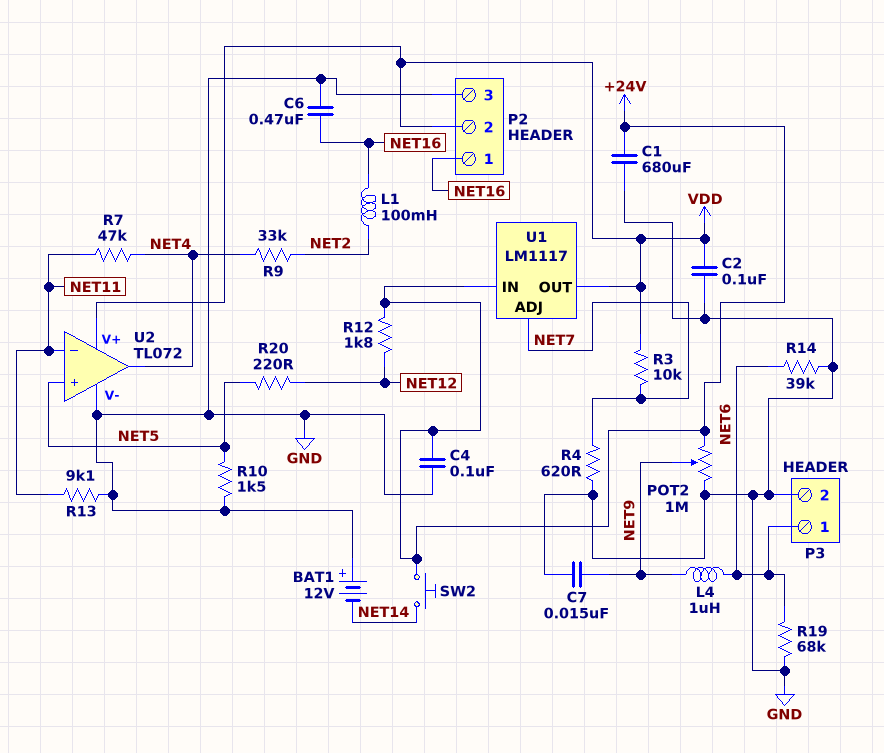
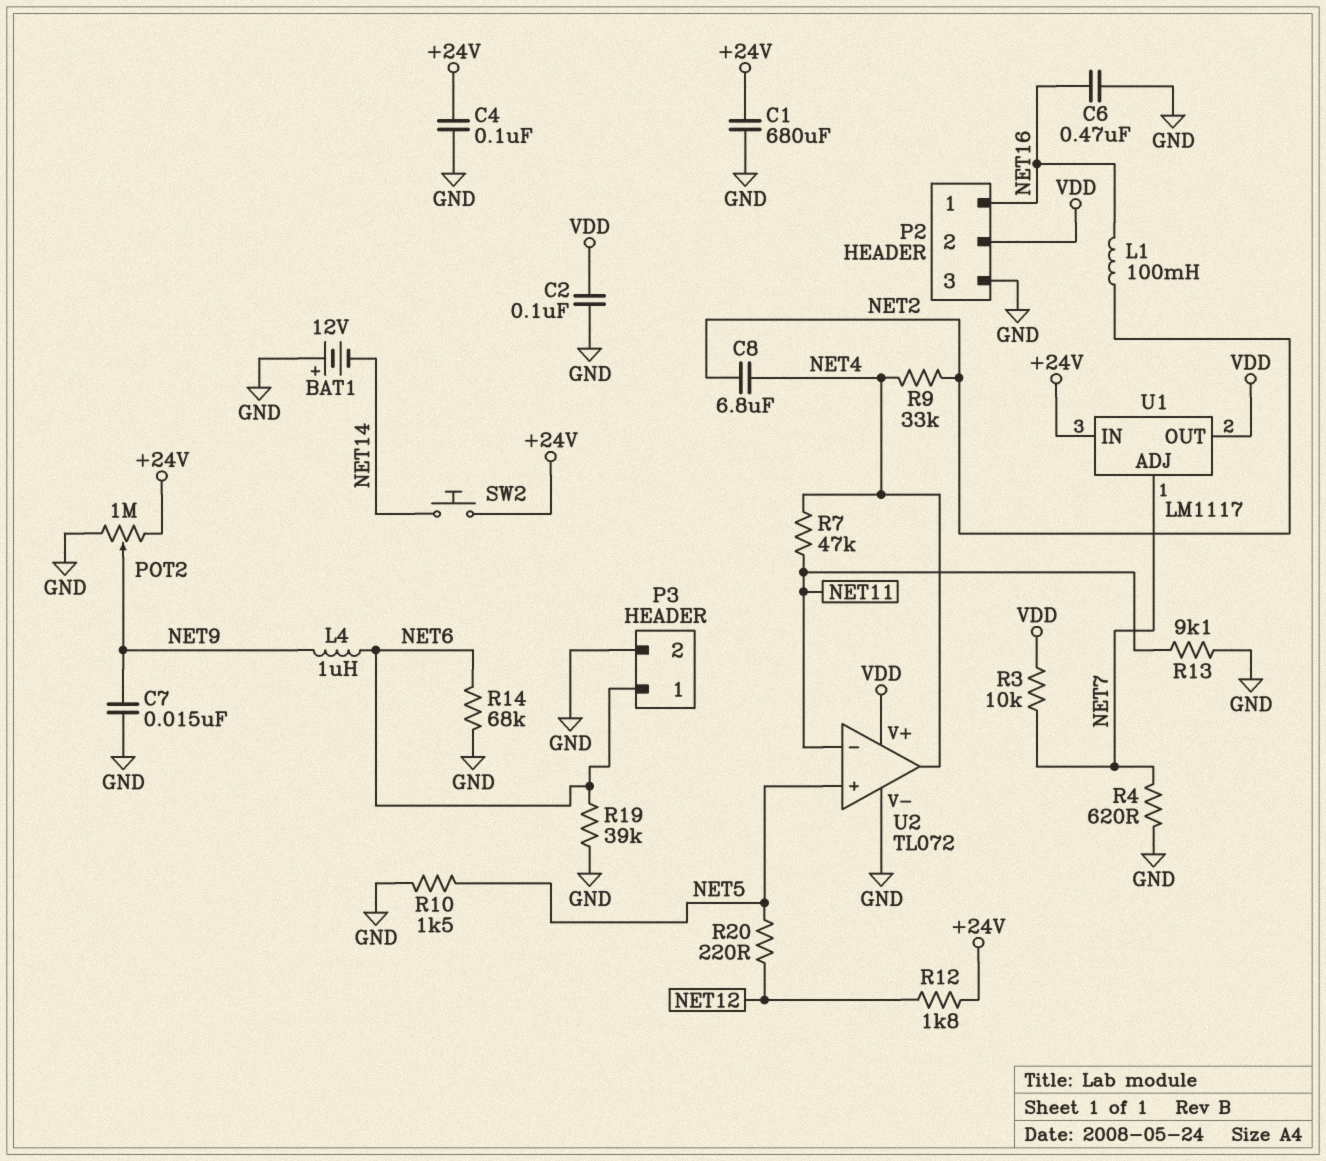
C8: none -> 6.8uF (NET2, NET4)
R14: 39k (GND, NET6) -> 68k (GND, NET6)
R19: 68k (GND, NET6) -> 39k (GND, NET6)

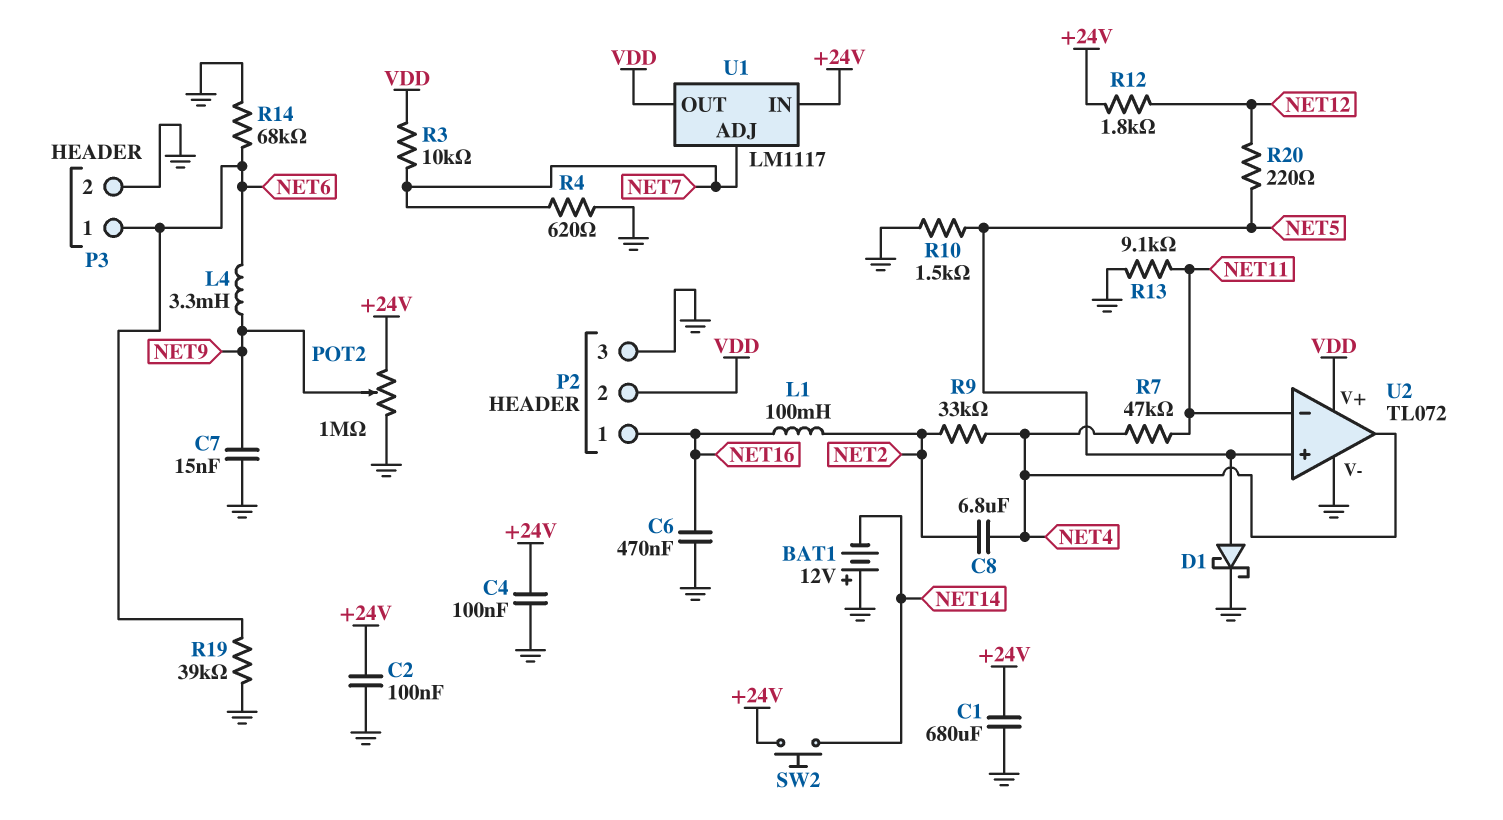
C2: 100nF (GND, VDD) -> 100nF (+24V, GND)
D1: none -> schottky (A NET5, K GND)
L4: 1uH (NET6, NET9) -> 3.3mH (NET6, NET9)

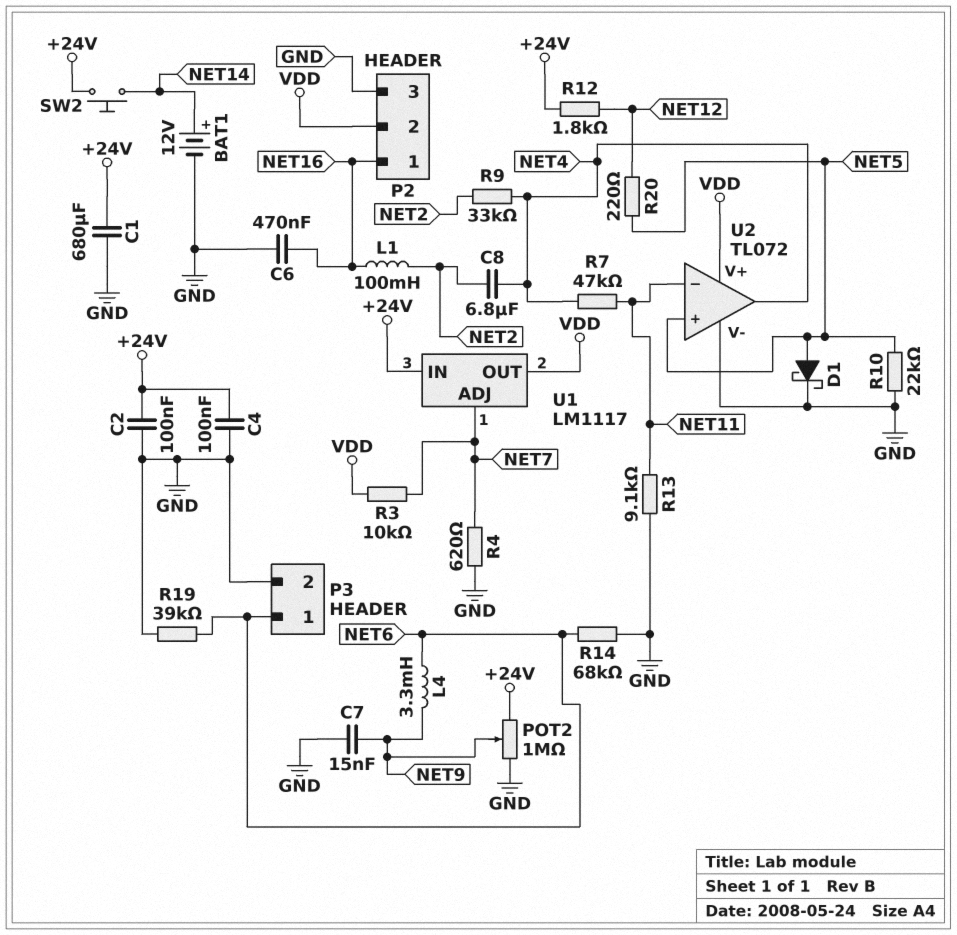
BAT1: 12V (plus GND, minus NET14) -> 12V (plus NET14, minus GND)
R10: 1.5k (GND, NET5) -> 22k (GND, NET5)

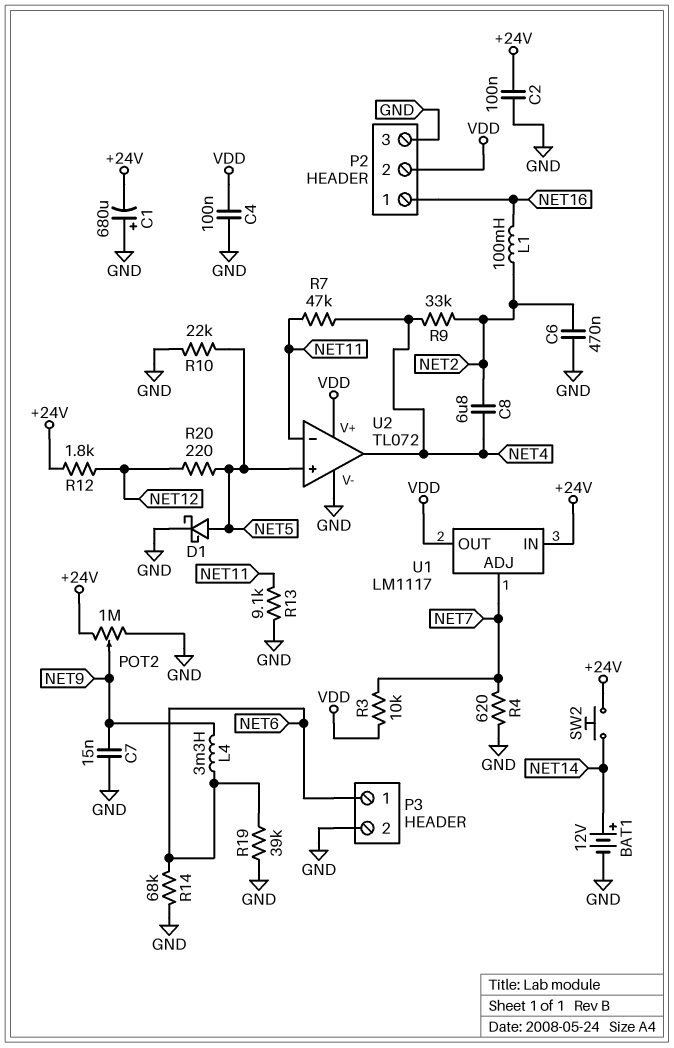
C1: 680uF (+24V, GND) -> 680uF (plus GND, minus +24V)
C4: 100nF (+24V, GND) -> 100nF (GND, VDD)
C6: 470nF (GND, NET16) -> 470nF (GND, NET2)

